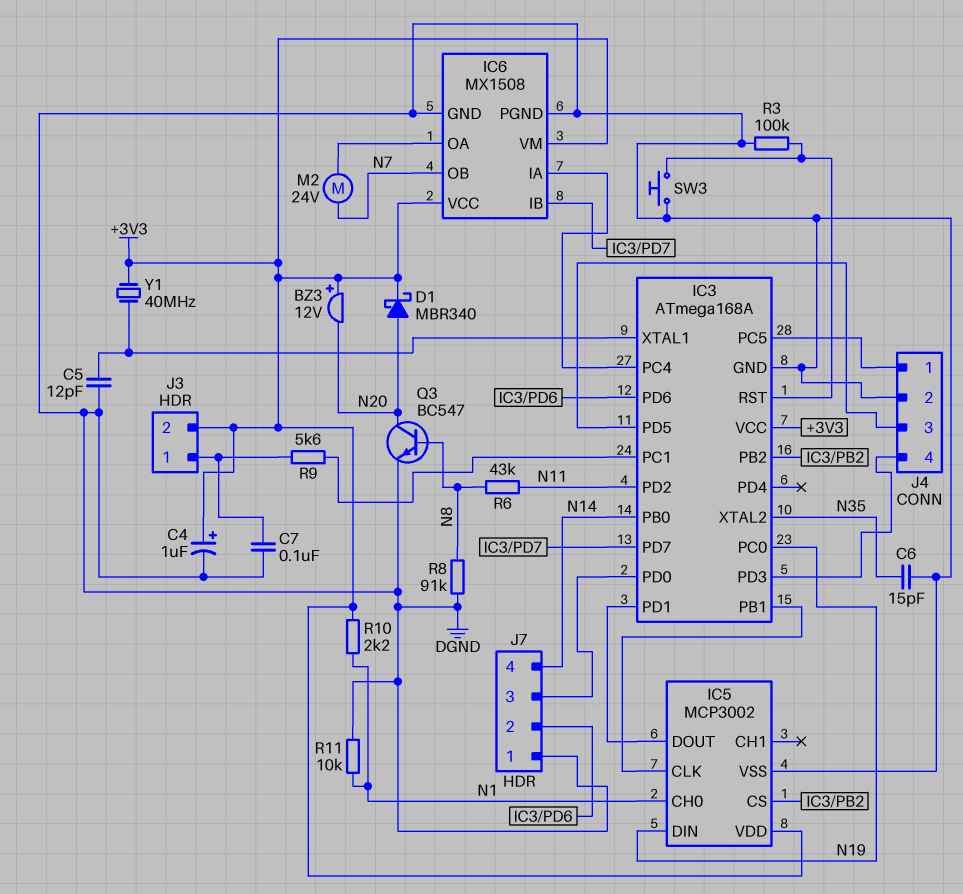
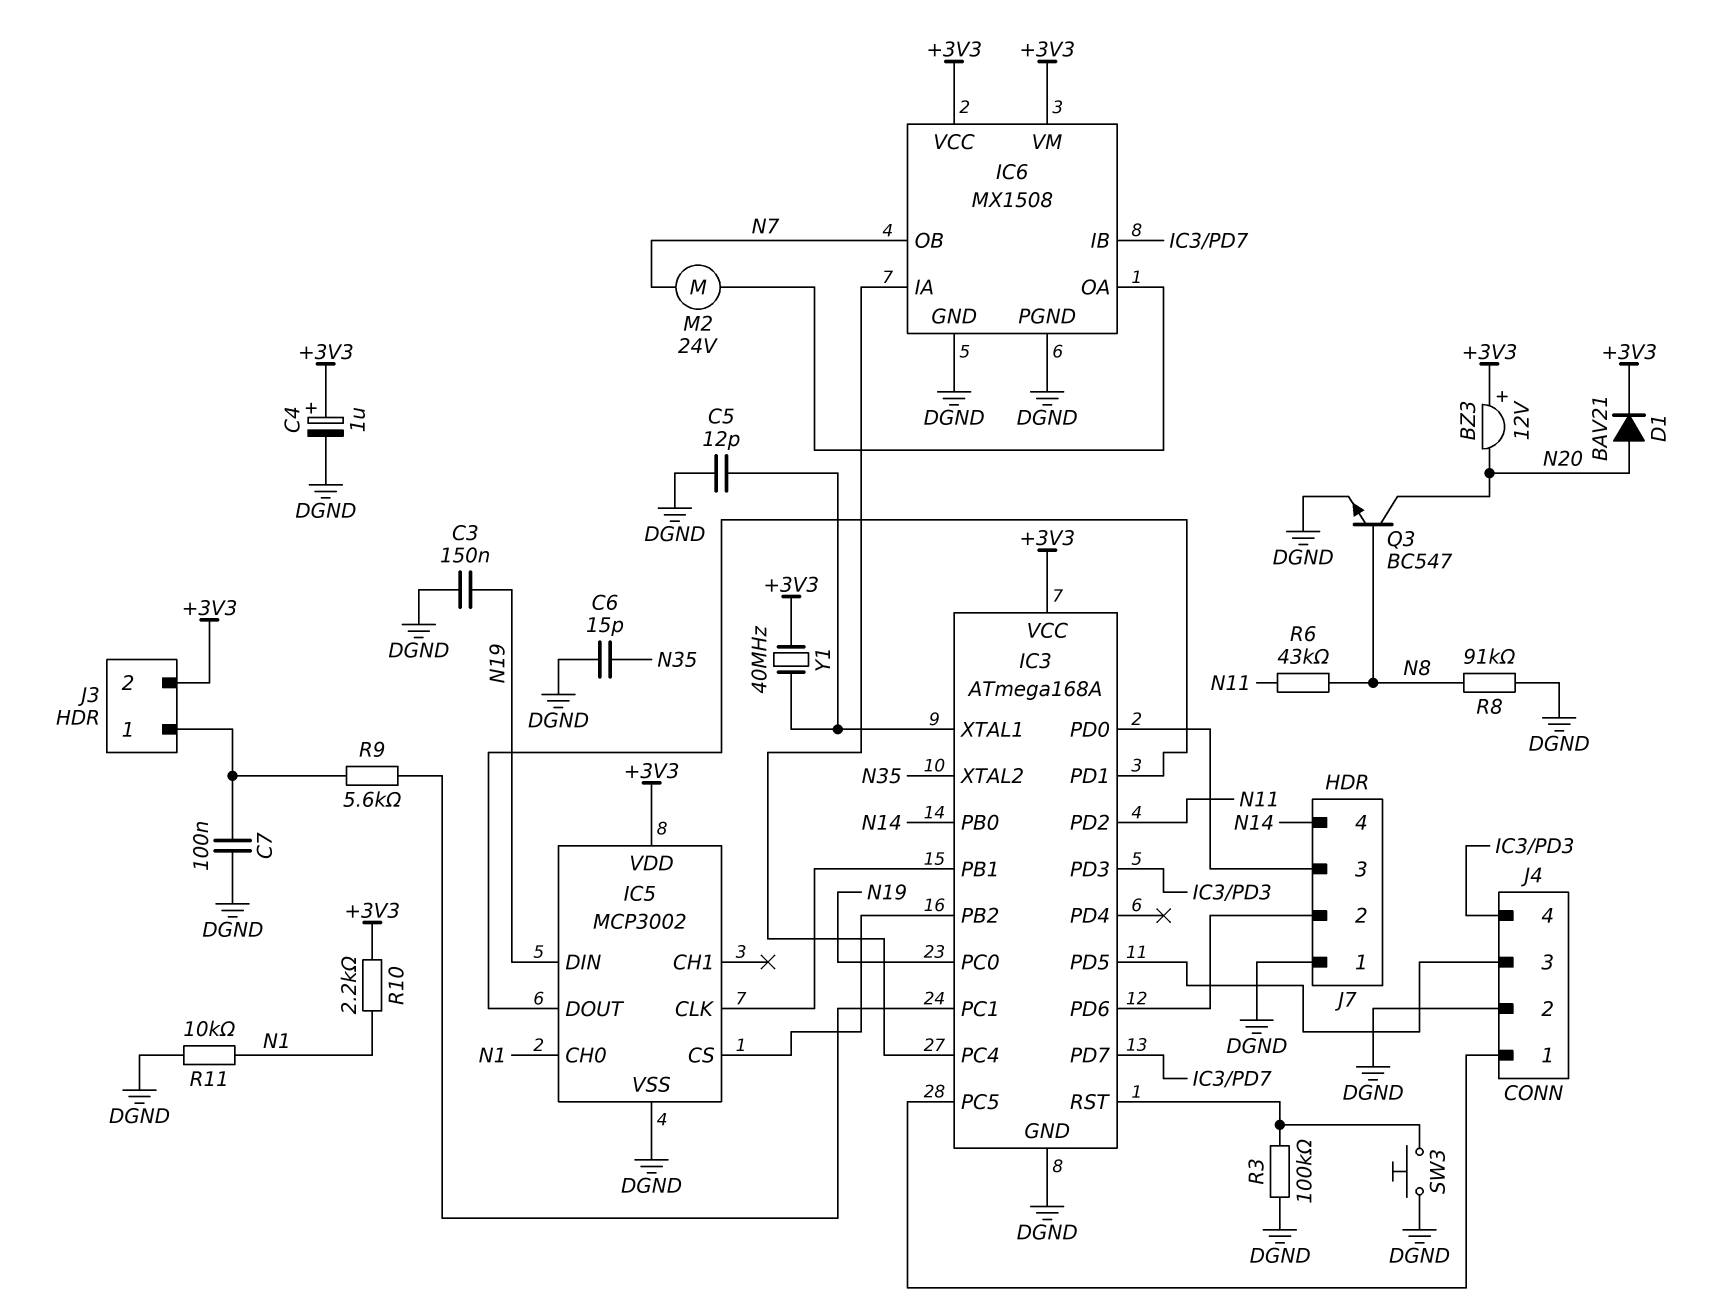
C3: none -> 150nF (DGND, N19)
D1: schottky MBR340 (A N20, K +3V3) -> diode BAV21 (A N20, K +3V3)

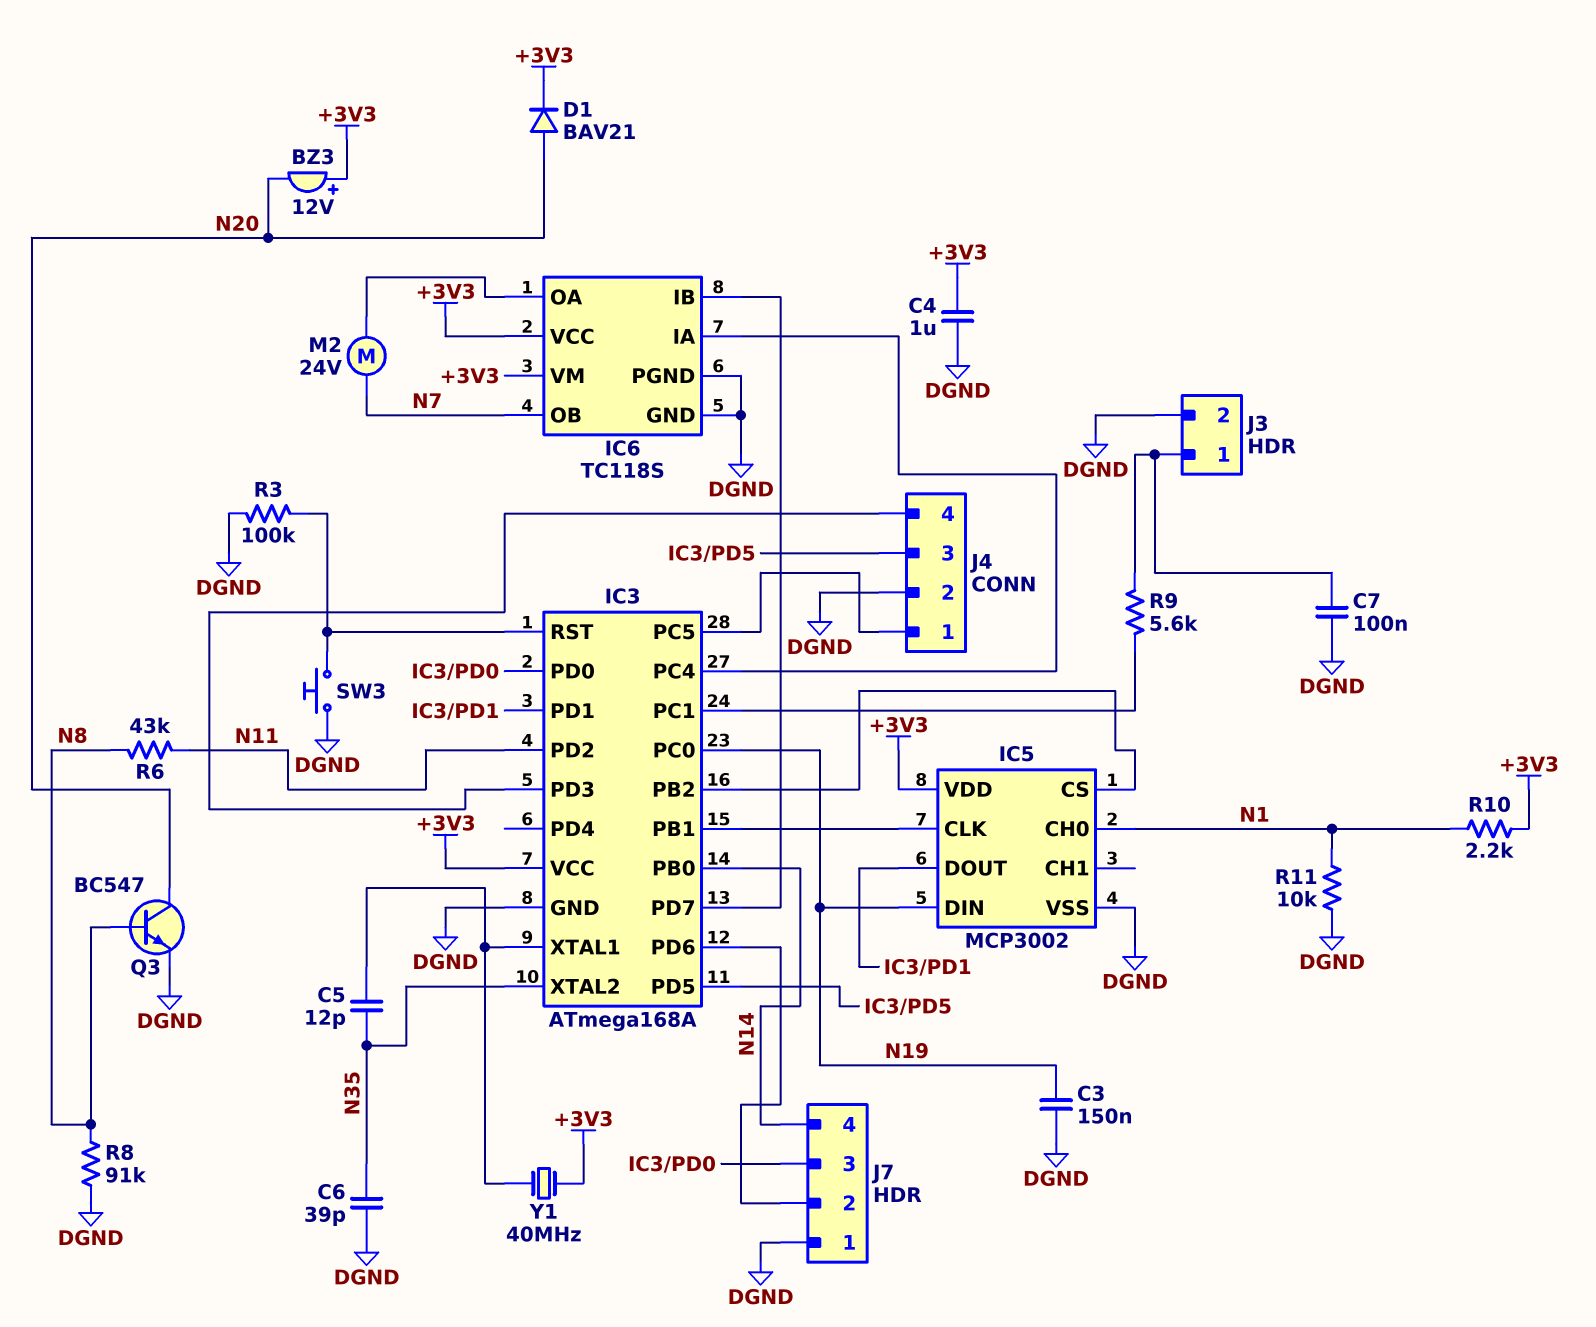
C4: 1uF (plus +3V3, minus DGND) -> 1uF (+3V3, DGND)
C5: 12pF (DGND, IC3/XTAL1) -> 12pF (IC3/XTAL1, N35)
C6: 15pF (DGND, N35) -> 39pF (DGND, N35)
IC6: MX1508 -> TC118S
J3 pin 2: +3V3 -> DGND

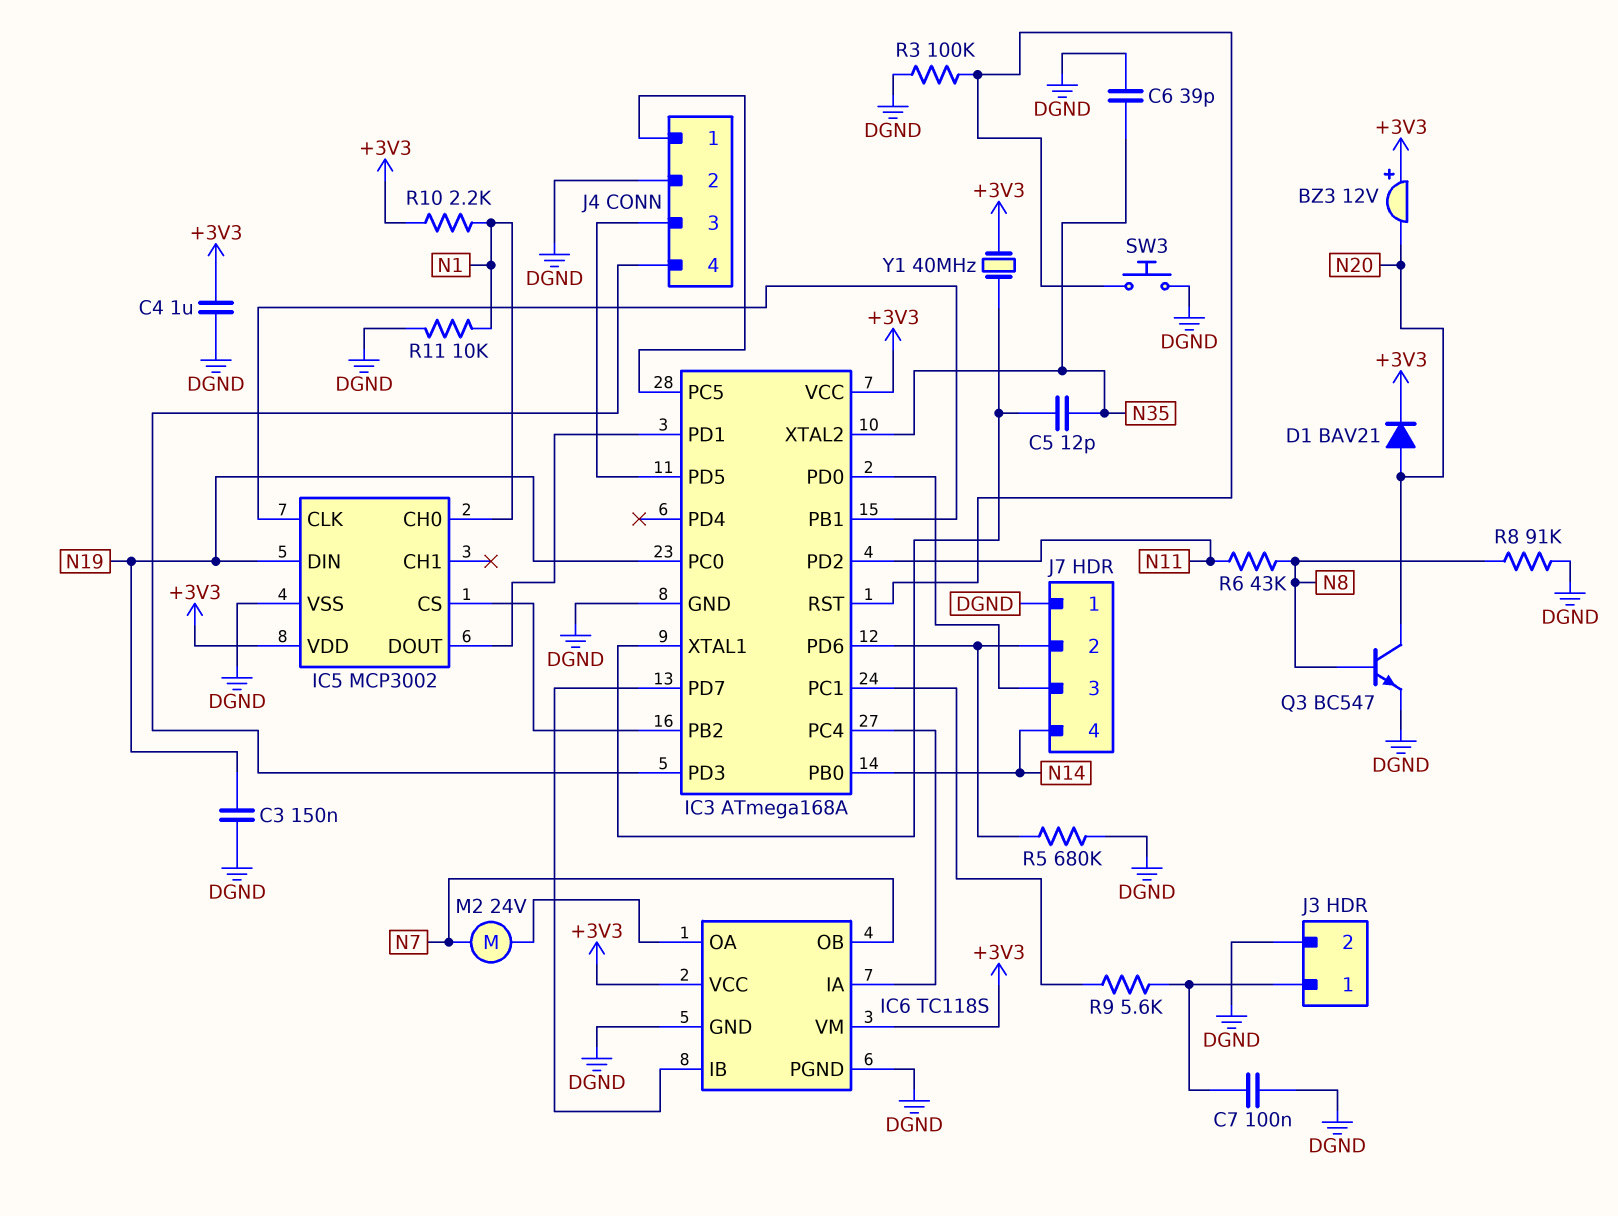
R5: none -> 680k (DGND, IC3/PD6)

